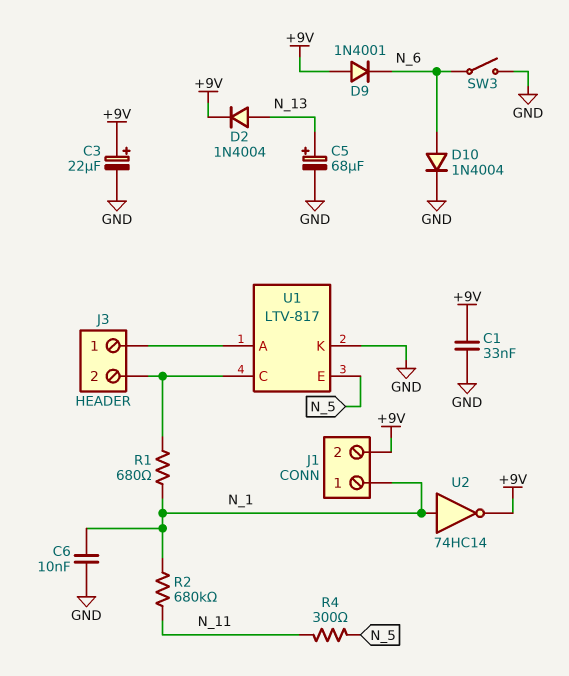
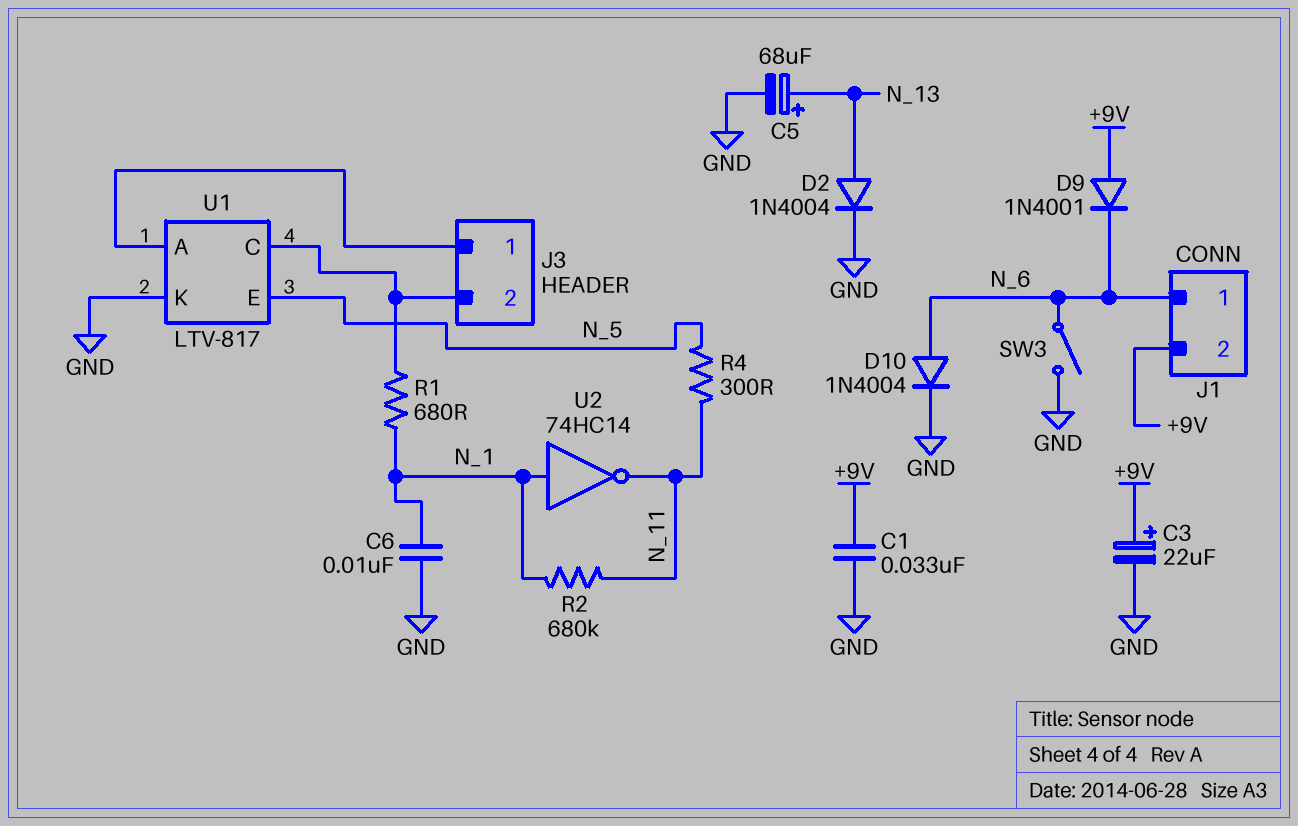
D2: diode 1N4004 (A N_13, K +9V) -> diode 1N4004 (A N_13, K GND)
J1 pin 1: N_1 -> N_6
U2: NOT 74HC14 (in N_1, out +9V) -> NOT 74HC14 (in N_1, out N_11)

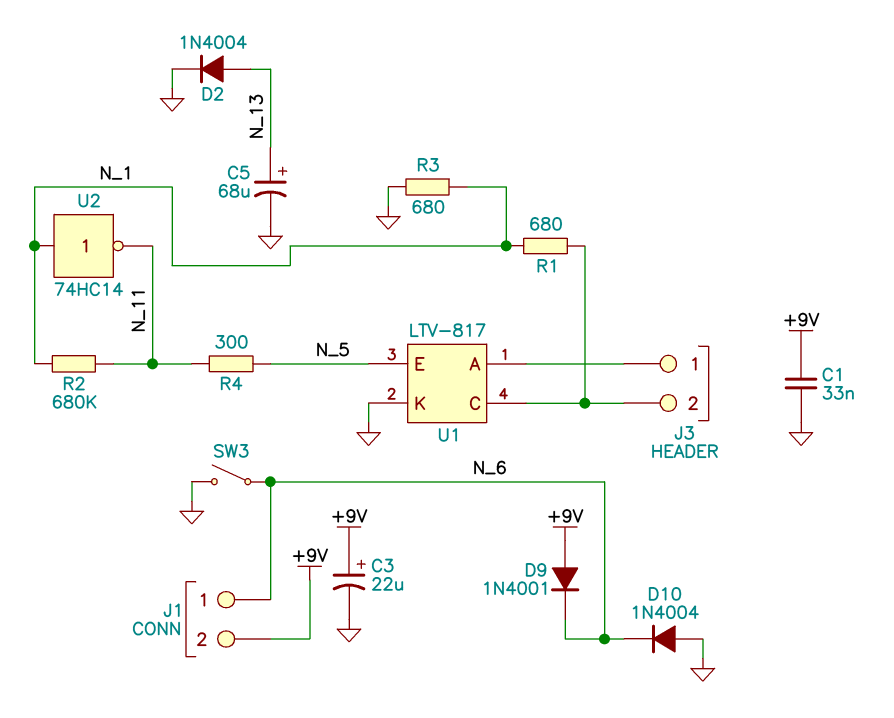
C6: 10nF (GND, N_1) -> none
D10: diode 1N4004 (A N_6, K GND) -> diode 1N4004 (A GND, K N_6)
R3: none -> 680 (GND, N_1)

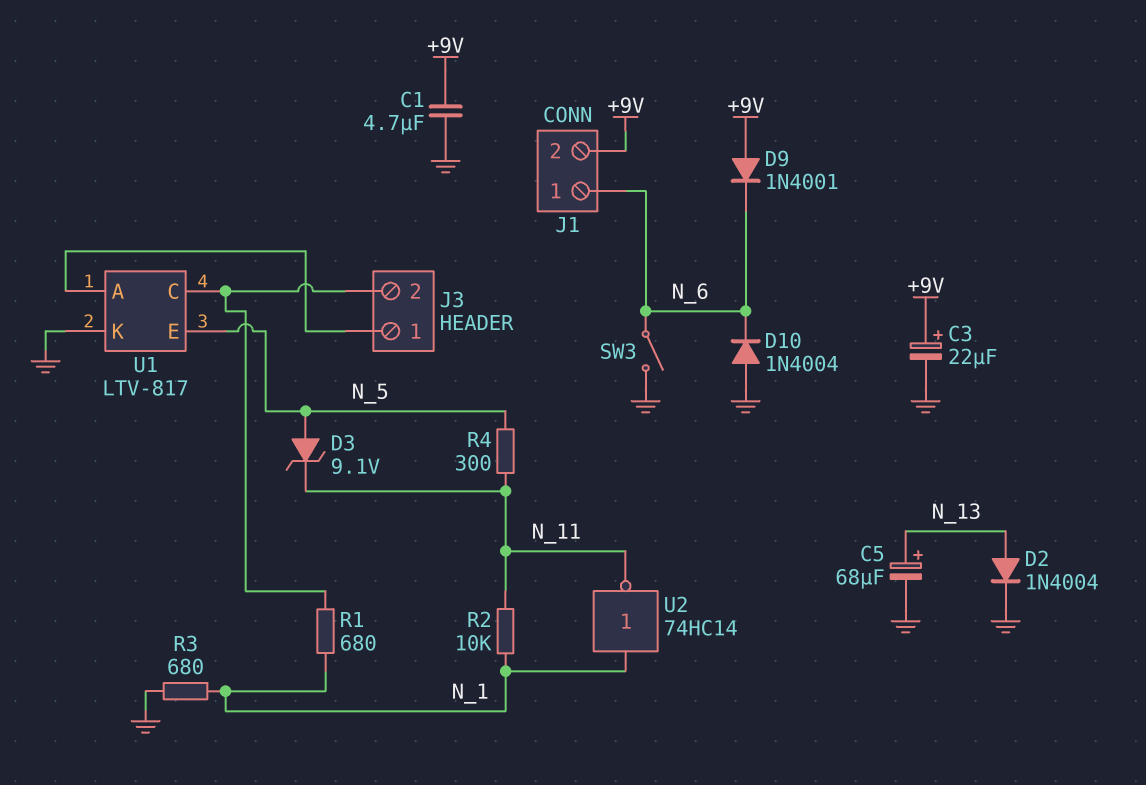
C1: 33nF (+9V, GND) -> 4.7uF (+9V, GND)
D3: none -> zener 9.1V (A N_5, K N_11)
R2: 680k (N_1, N_11) -> 10k (N_1, N_11)

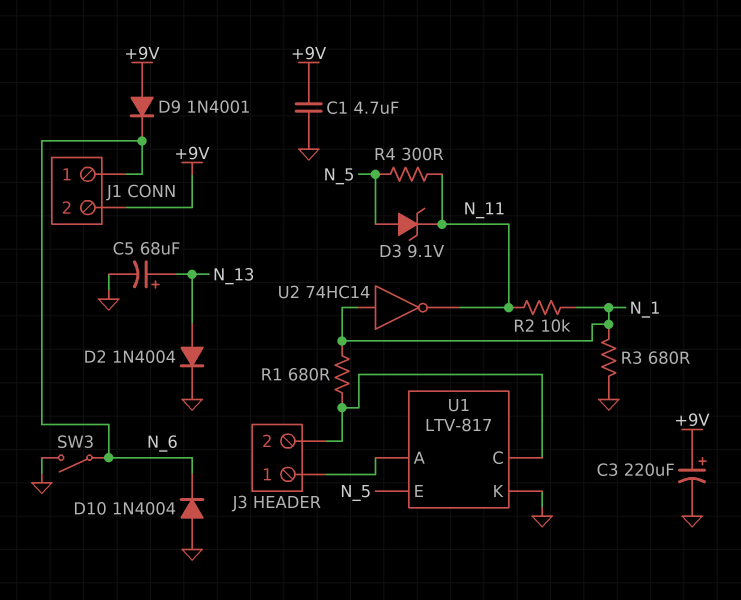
C3: 22uF (plus +9V, minus GND) -> 220uF (plus +9V, minus GND)

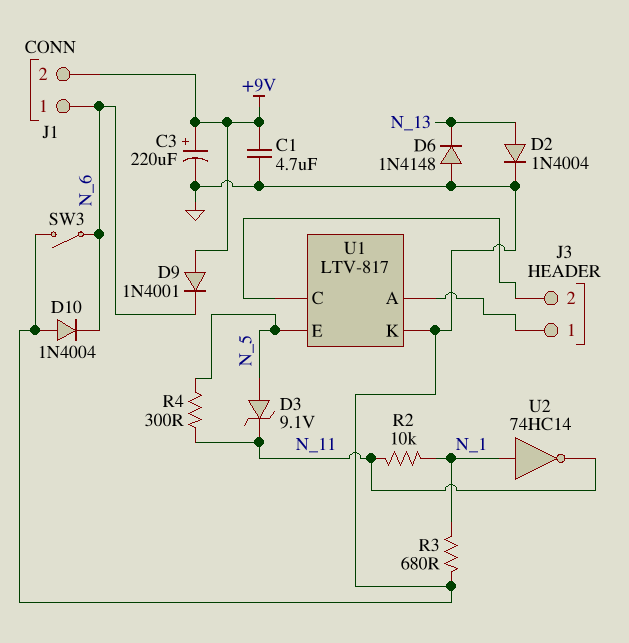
C5: 68uF (plus N_13, minus GND) -> none
D6: none -> diode 1N4148 (A GND, K N_13)
R1: 680 (J3/2, N_1) -> none

